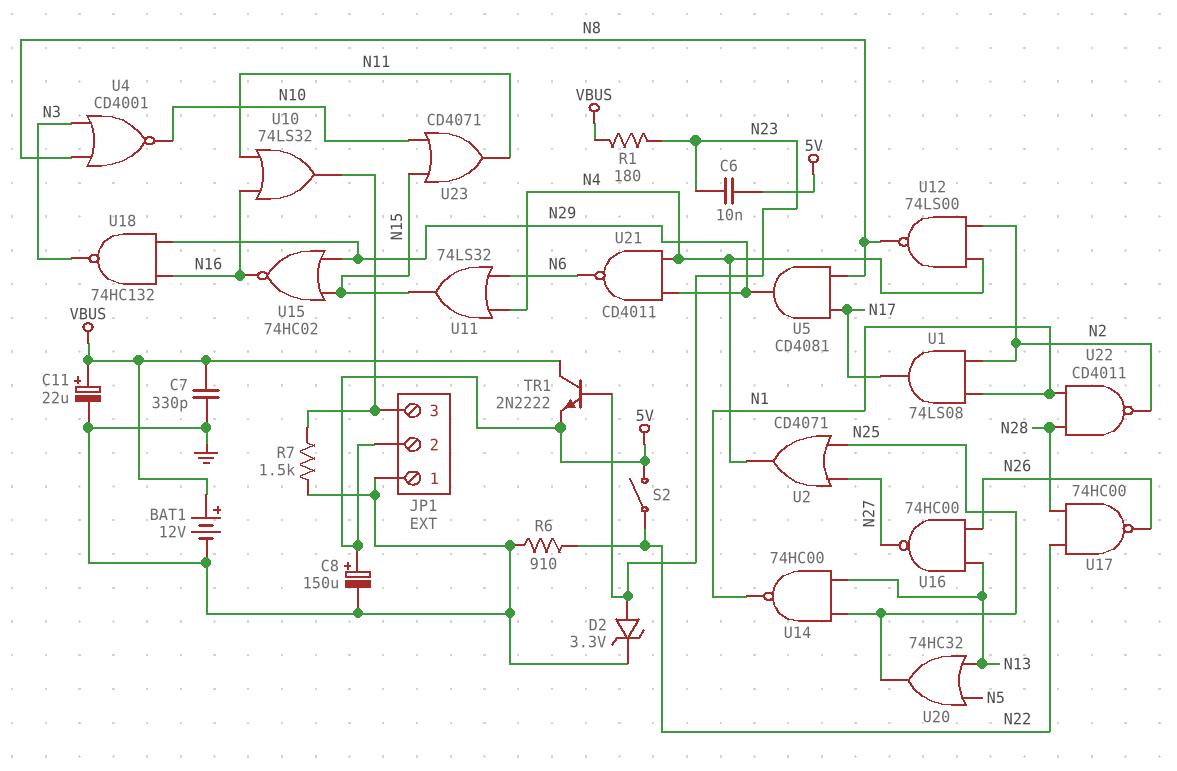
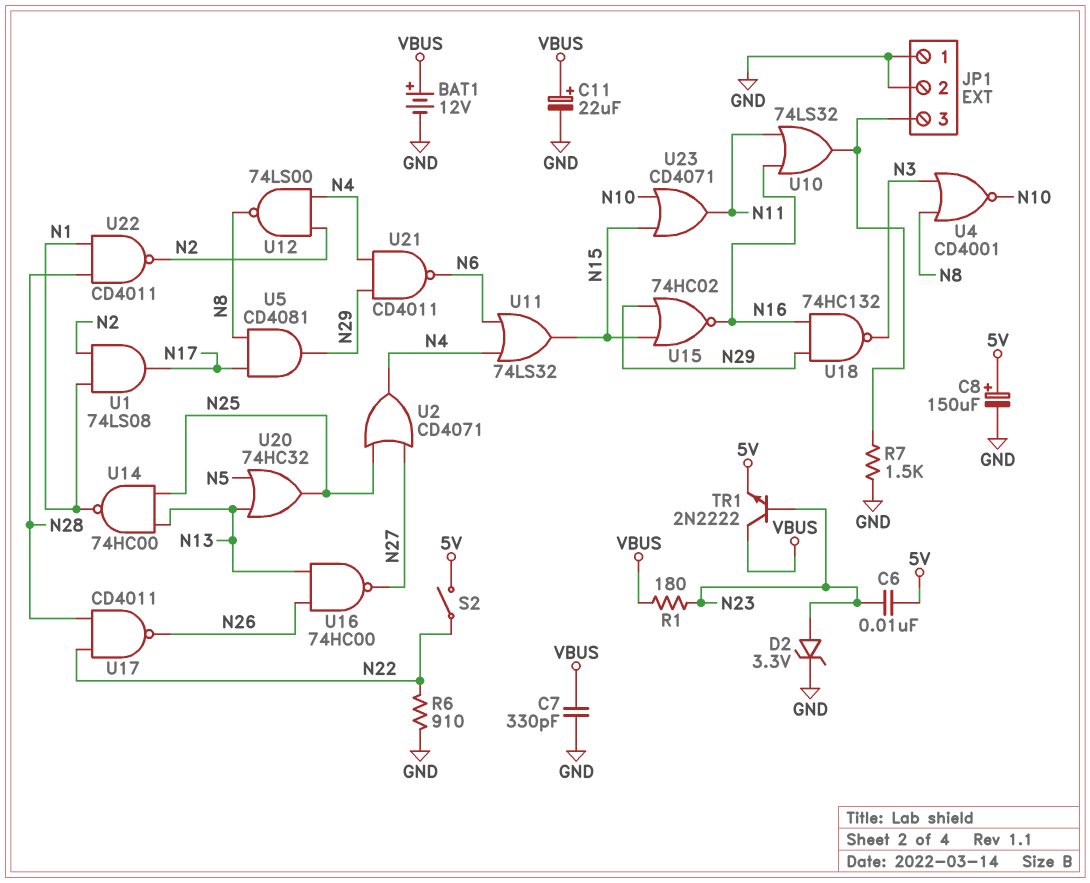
JP1 pin 2: 5V -> GND
U17: NAND 74HC00 (in N22, in N28, out N26) -> NAND CD4011 (in N22, in N28, out N26)

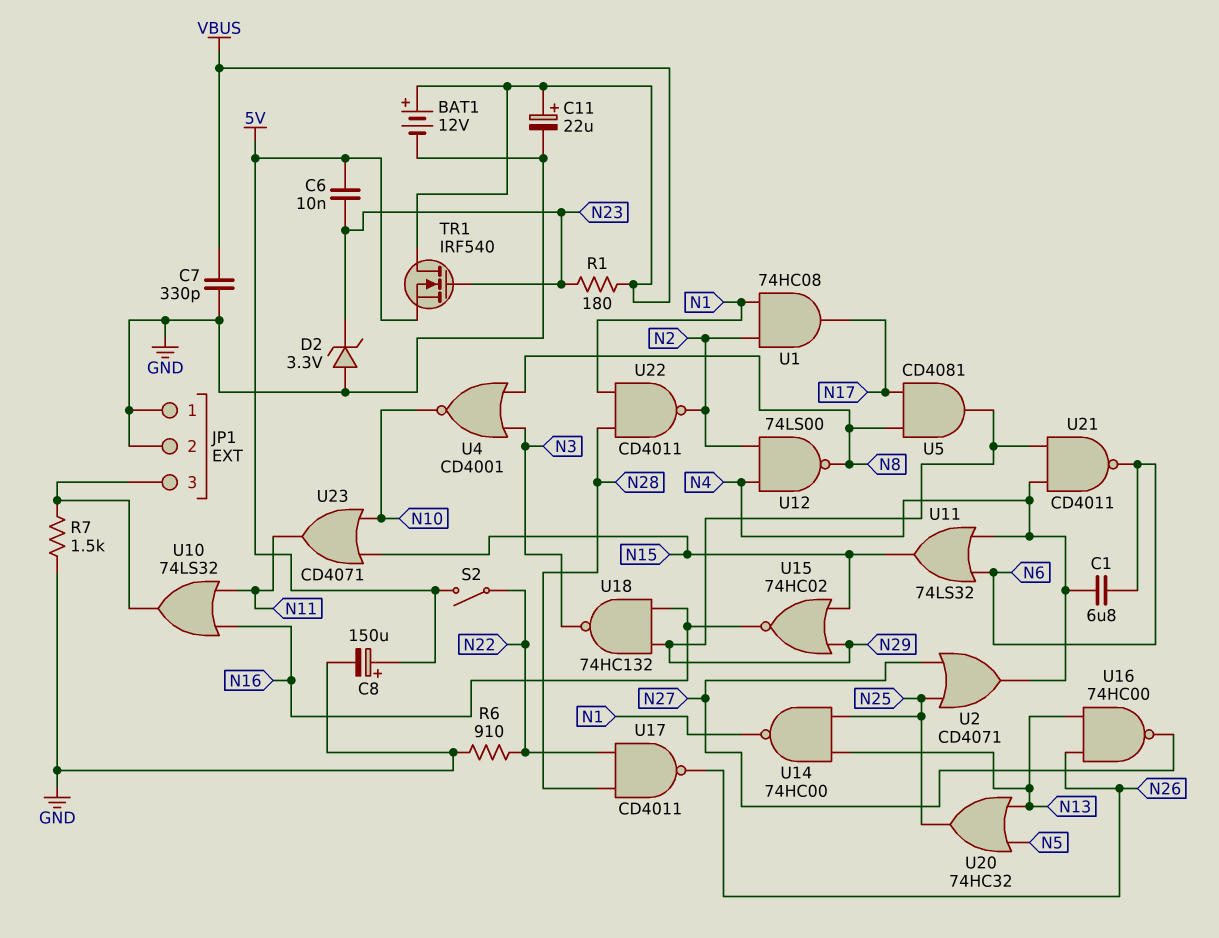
C1: none -> 6.8uF (N4, N6)
D2: zener 3.3V (A N23, K GND) -> zener 3.3V (A GND, K N23)
TR1: NPN 2N2222 (B N23, C VBUS, E 5V) -> NMOS IRF540 (G N23, D VBUS, S 5V)
U1: AND 74LS08 (in N1, in N2, out N17) -> AND 74HC08 (in N1, in N2, out N17)

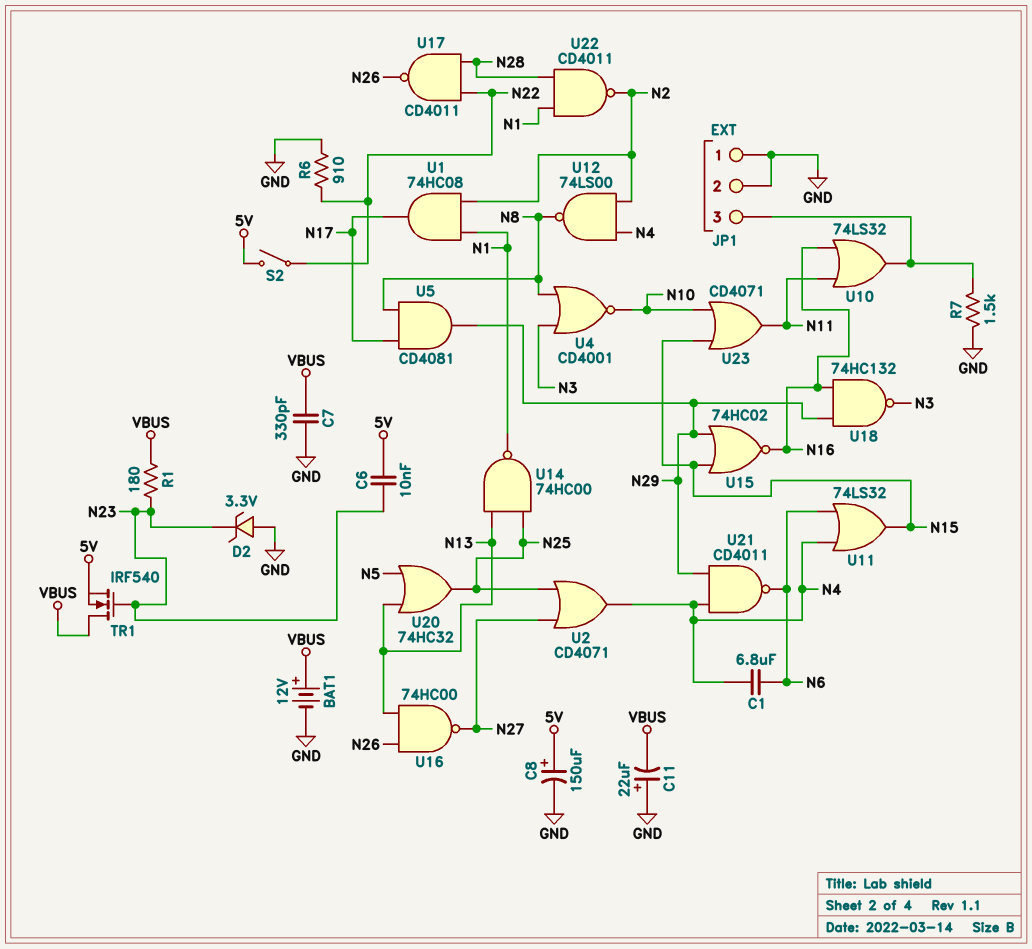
C11: 22uF (plus VBUS, minus GND) -> 22uF (plus GND, minus VBUS)

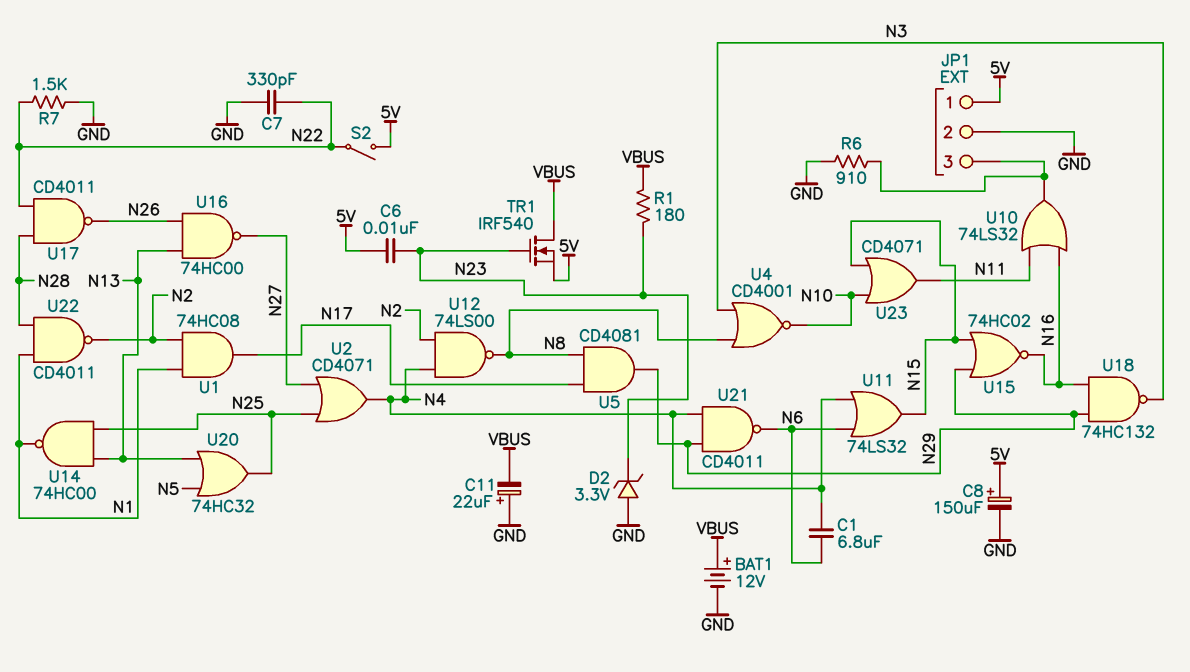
C7: 330pF (GND, VBUS) -> 330pF (GND, N22)
JP1 pin 1: GND -> 5V
R6: 910 (GND, N22) -> 910 (GND, JP1/3)
R7: 1.5k (GND, JP1/3) -> 1.5k (GND, N22)

